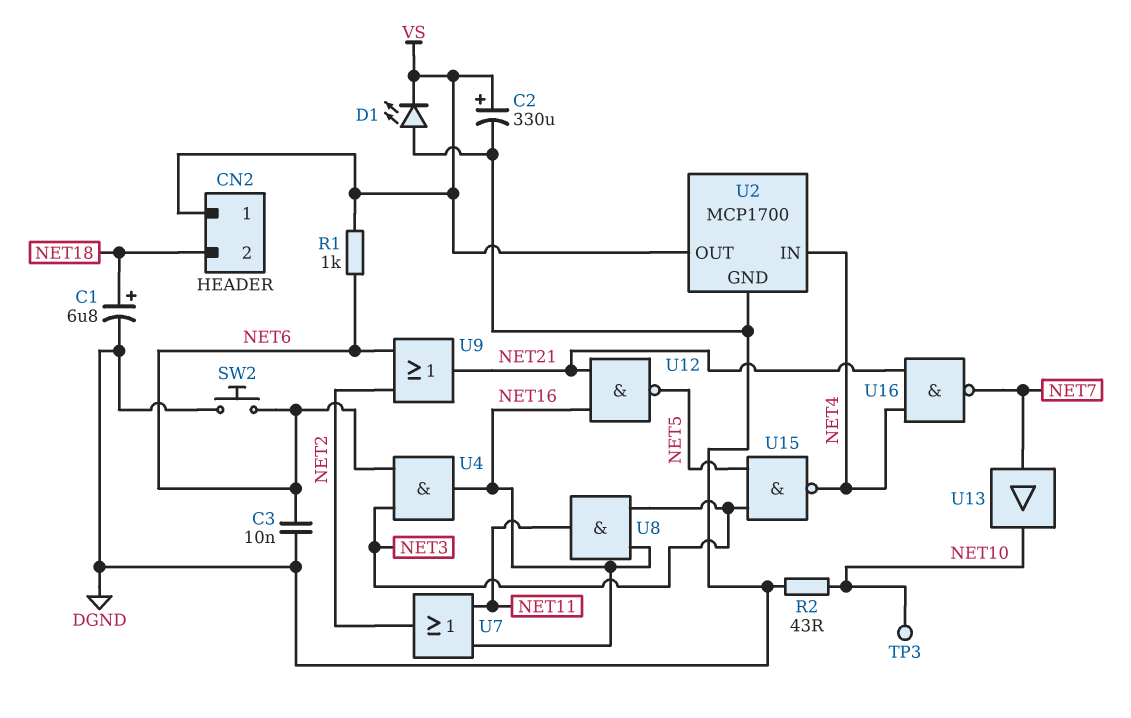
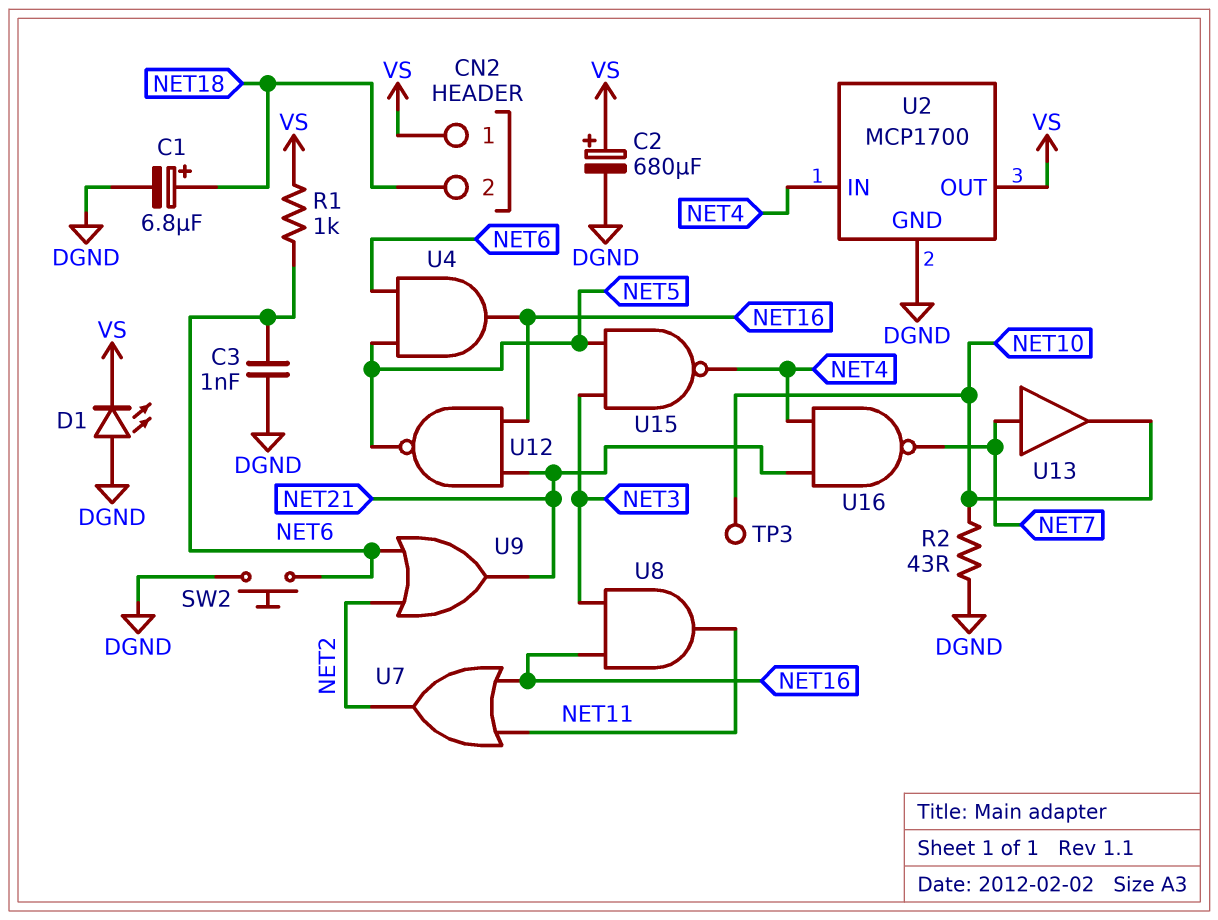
C2: 330uF (plus VS, minus DGND) -> 680uF (plus VS, minus DGND)
C3: 10nF (DGND, NET6) -> 1nF (DGND, NET6)
U4: AND (in NET3, in NET6, out NET16) -> AND (in NET5, in NET6, out NET16)

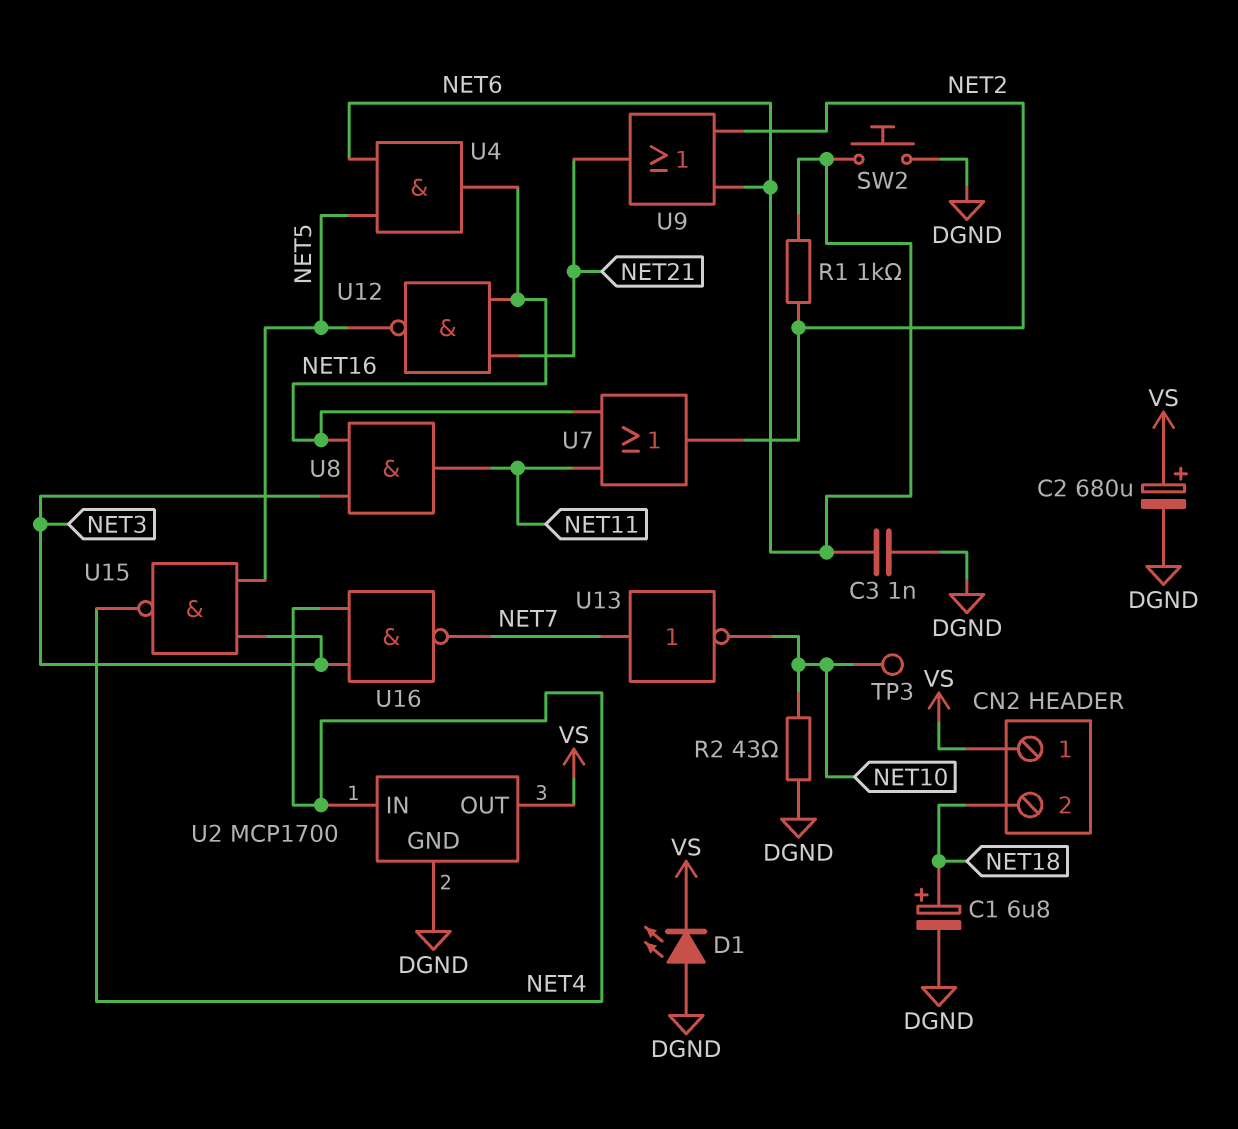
R1: 1k (NET6, VS) -> 1k (NET2, NET6)
U13: buffer (in NET7, out NET10) -> NOT (in NET7, out NET10)
U16: NAND (in NET4, in NET21, out NET7) -> NAND (in NET3, in NET4, out NET7)

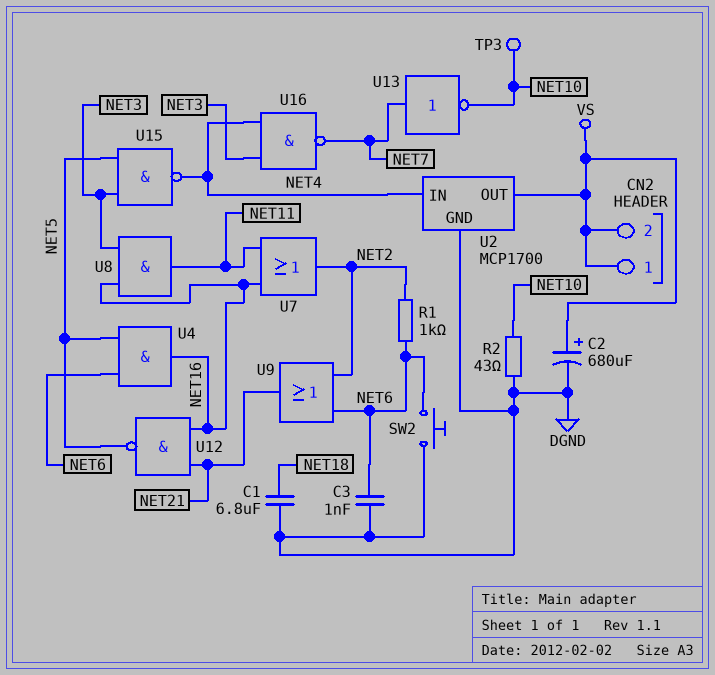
C1: 6.8uF (plus NET18, minus DGND) -> 6.8uF (DGND, NET18)
CN2 pin 2: NET18 -> VS
D1: LED (A DGND, K VS) -> none

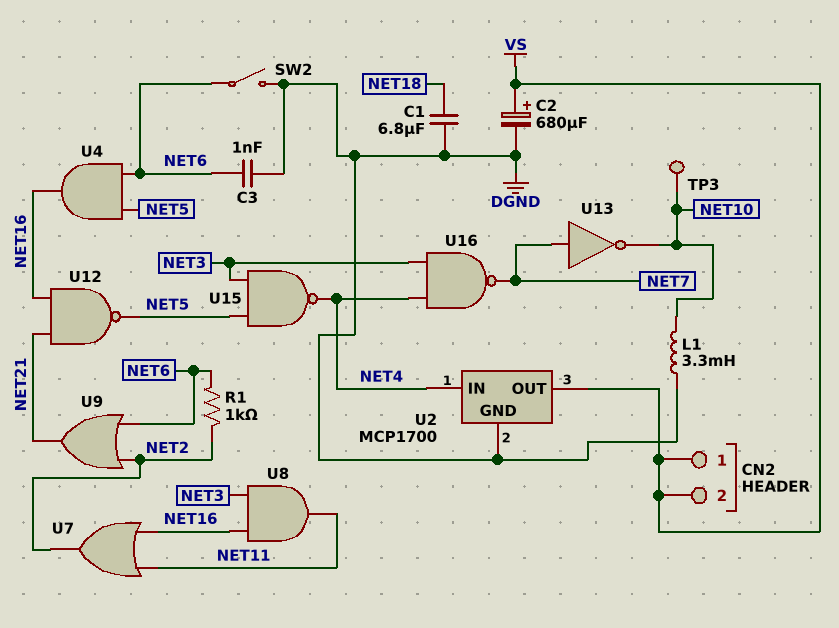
L1: none -> 3.3mH (DGND, NET10)
R2: 43 (DGND, NET10) -> none
SW2: button (DGND, NET6) -> switch (DGND, NET6)

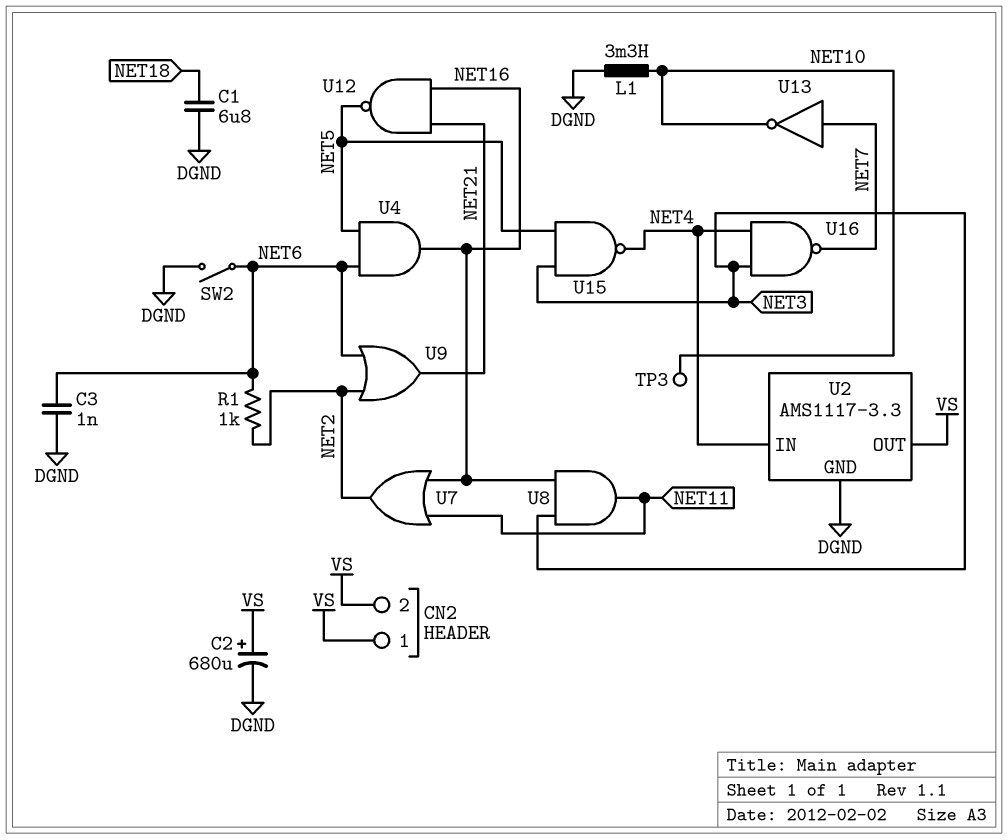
U2: MCP1700 -> AMS1117-3.3

